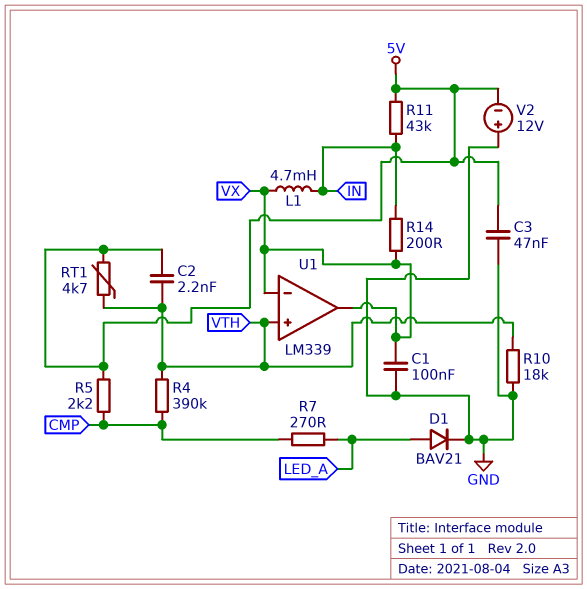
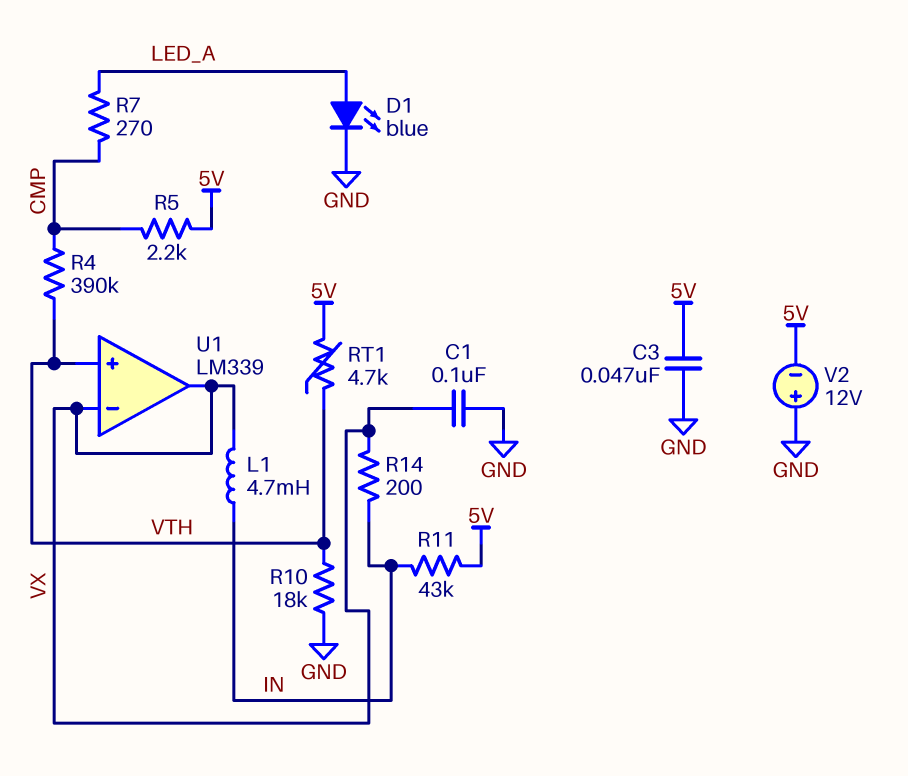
C2: 2.2nF (5V, VTH) -> none
D1: diode BAV21 (A LED_A, K GND) -> LED blue (A LED_A, K GND)

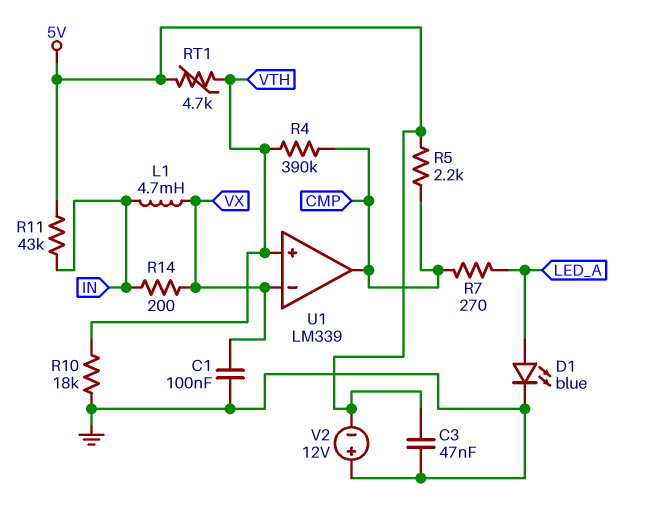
U1 pin out: VX -> CMP

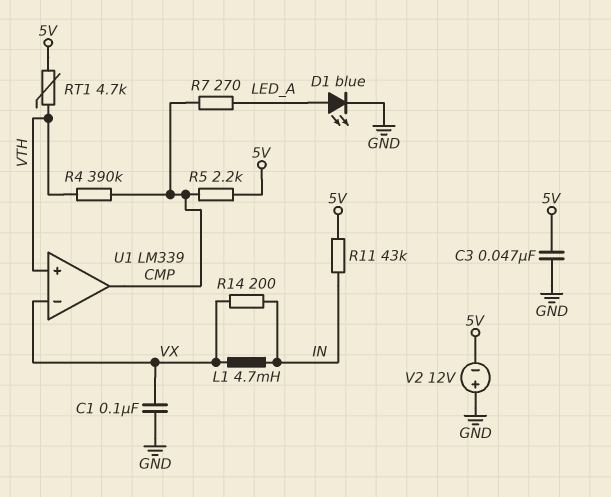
R10: 18k (GND, VTH) -> none

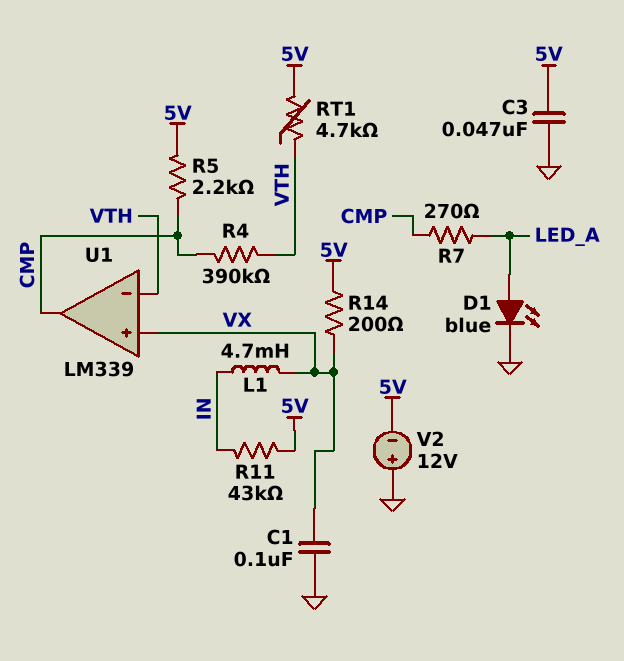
R14: 200 (IN, VX) -> 200 (5V, VX)
U1 pin in+: VTH -> VX
U1 pin in-: VX -> VTH

